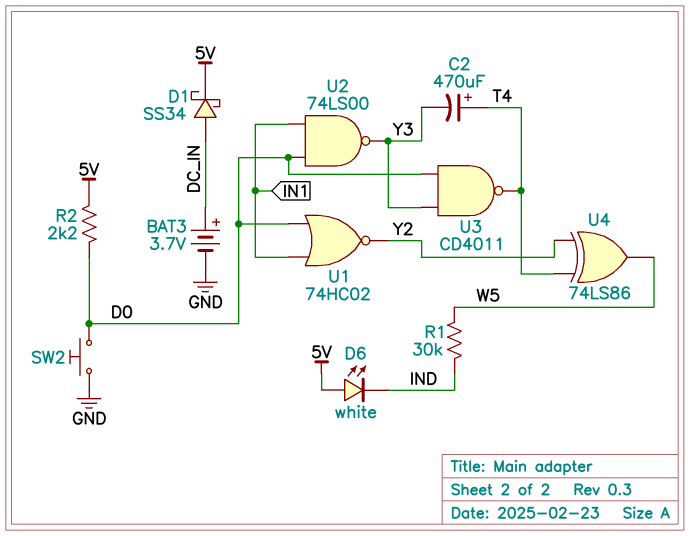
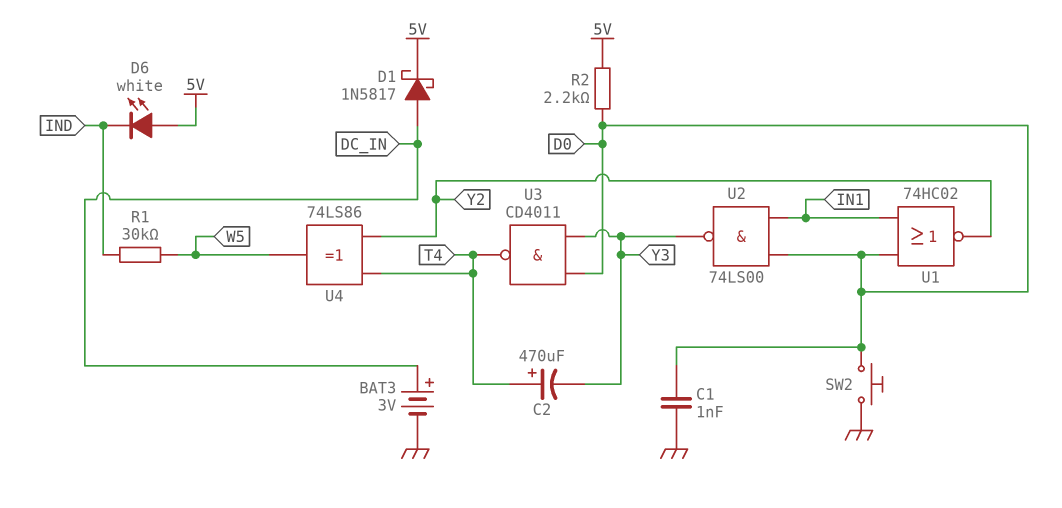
BAT3: 3.7V (plus DC_IN, minus GND) -> 3V (plus DC_IN, minus GND)
C1: none -> 1nF (D0, GND)
D1: schottky SS34 (A DC_IN, K 5V) -> schottky 1N5817 (A DC_IN, K 5V)

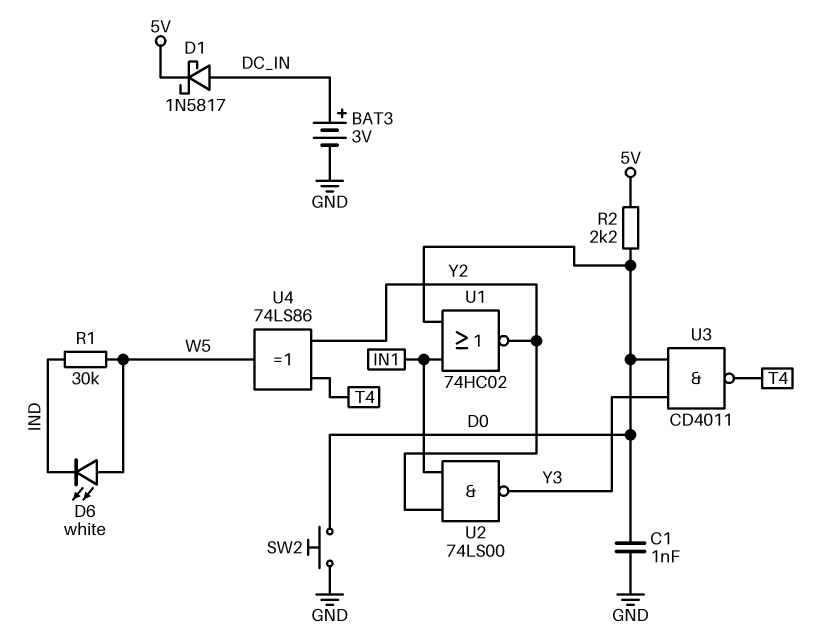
C2: 470uF (plus T4, minus Y3) -> none
D6: LED white (A 5V, K IND) -> LED white (A W5, K IND)
U2: NAND 74LS00 (in D0, in IN1, out Y3) -> NAND 74LS00 (in IN1, in Y2, out Y3)

